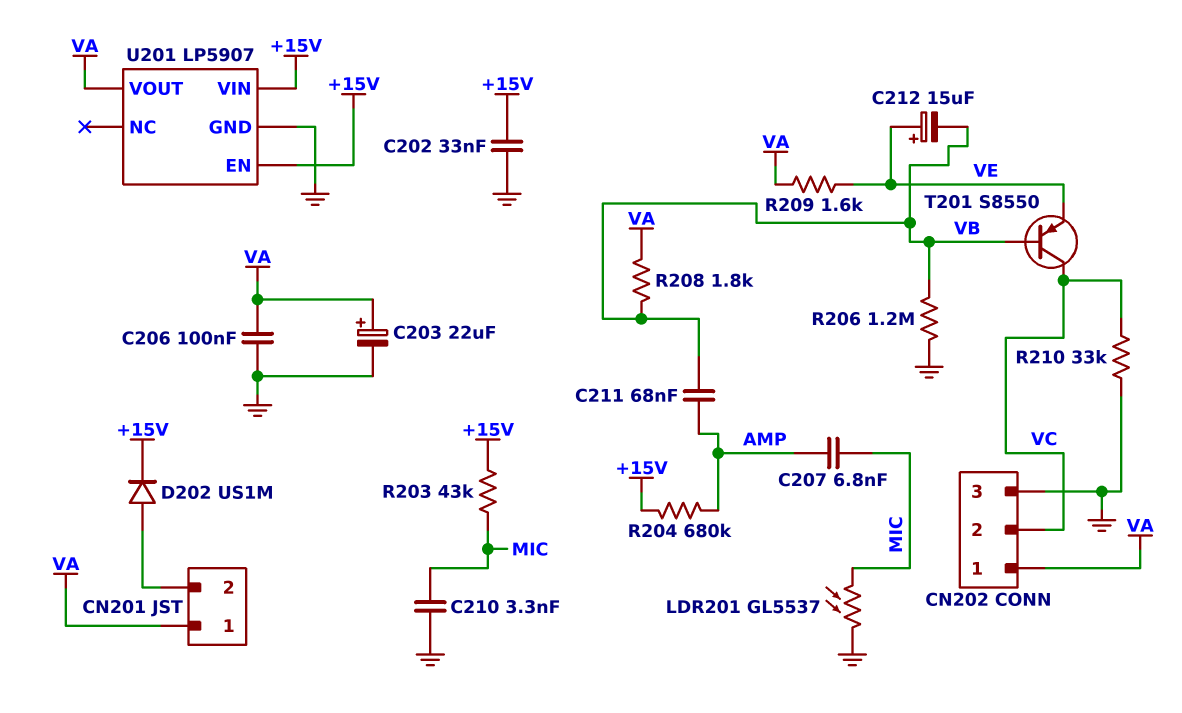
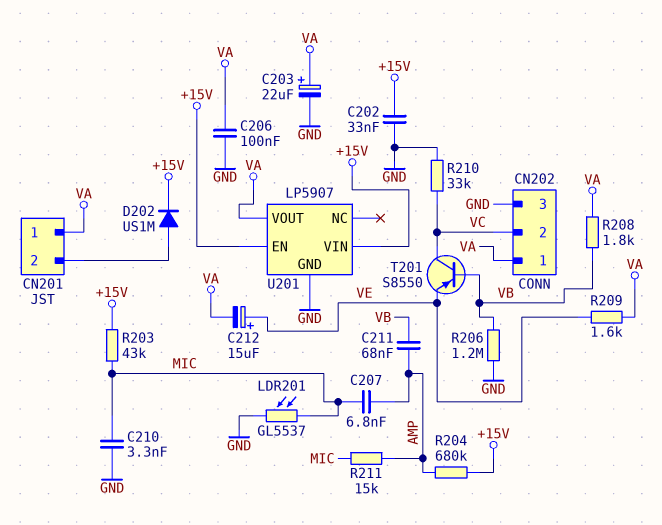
C212: 15uF (plus VE, minus VB) -> 15uF (plus VE, minus VA)
R211: none -> 15k (AMP, MIC)

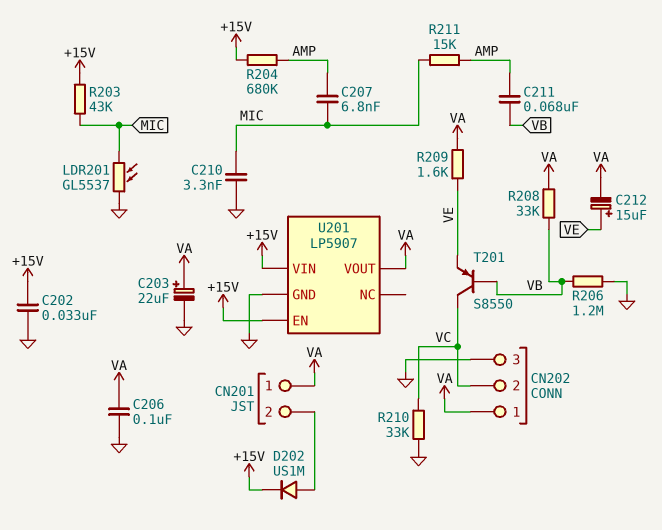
R208: 1.8k (VA, VB) -> 33k (VA, VB)

